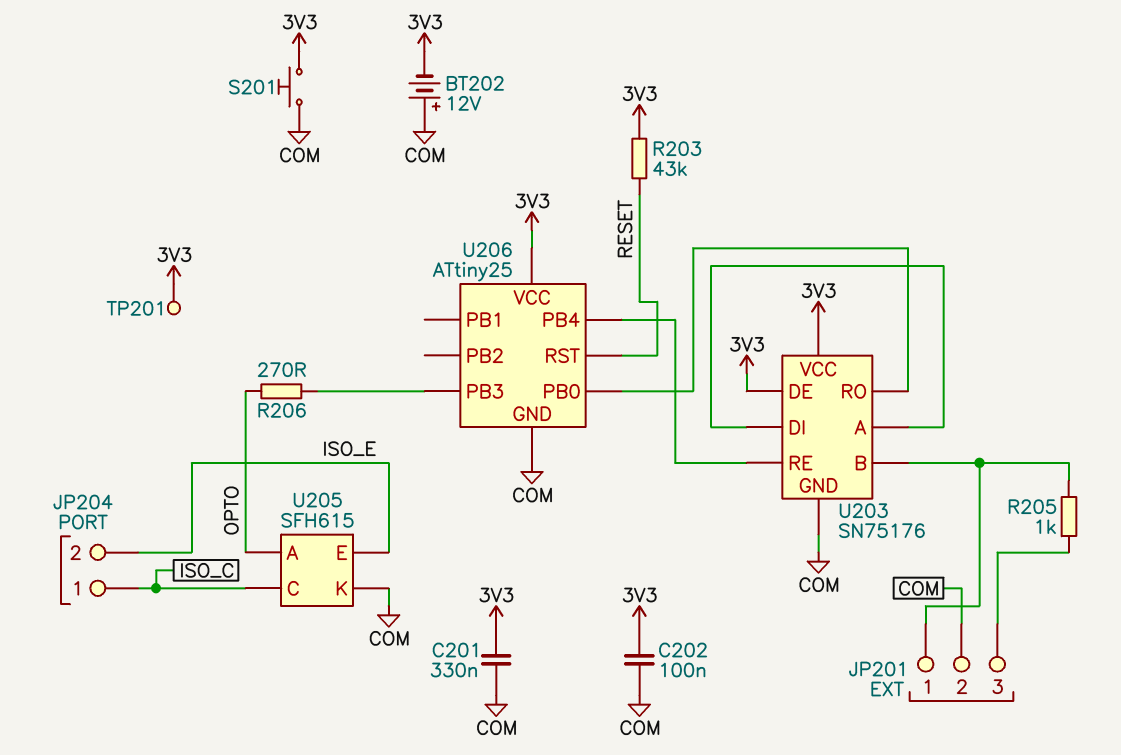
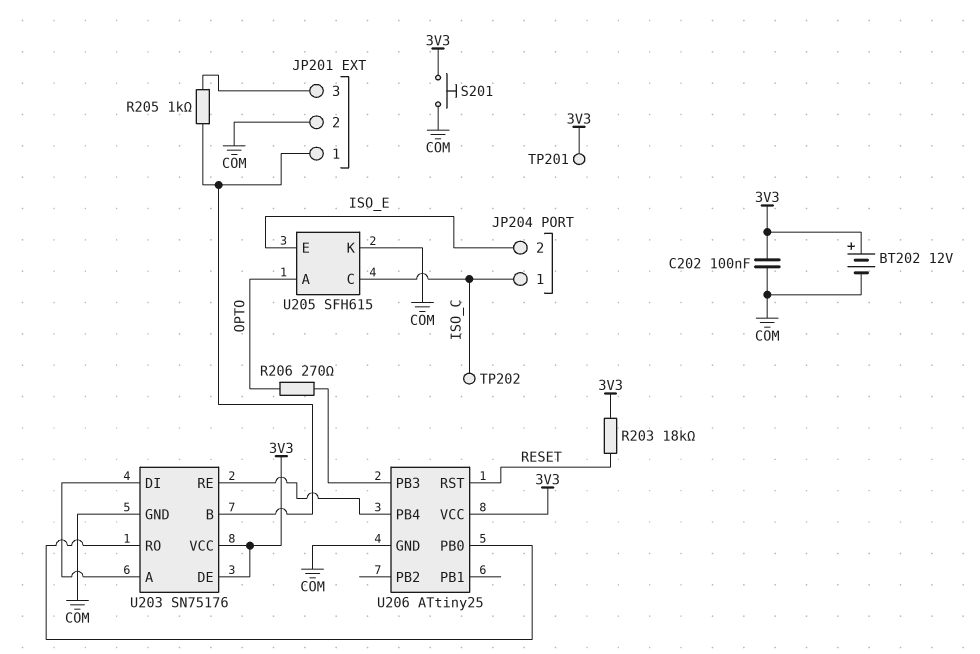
BT202: 12V (plus COM, minus 3V3) -> 12V (plus 3V3, minus COM)
C201: 330nF (3V3, COM) -> none
R203: 43k (3V3, RESET) -> 18k (3V3, RESET)
TP202: none -> test point (ISO_C)

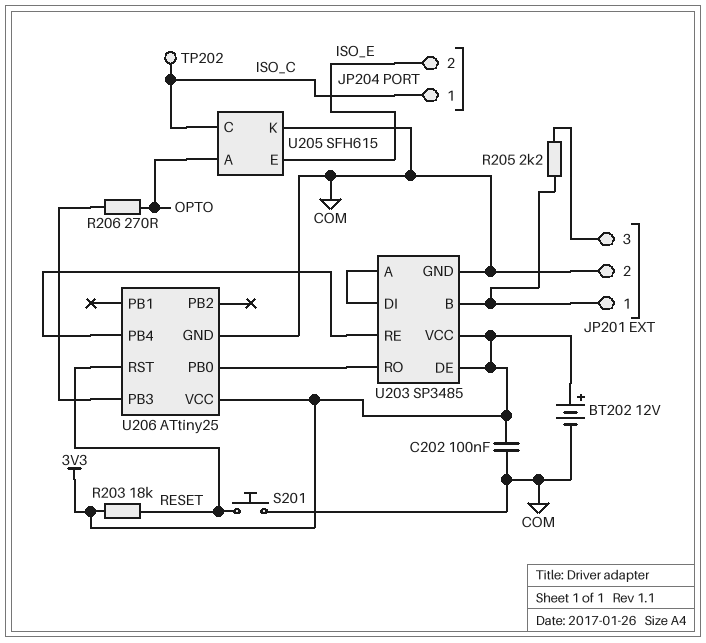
R205: 1k (JP201/1, JP201/3) -> 2.2k (JP201/1, JP201/3)
S201: button (3V3, COM) -> button (COM, RESET)
TP201: test point (3V3) -> none
U203: SN75176 -> SP3485

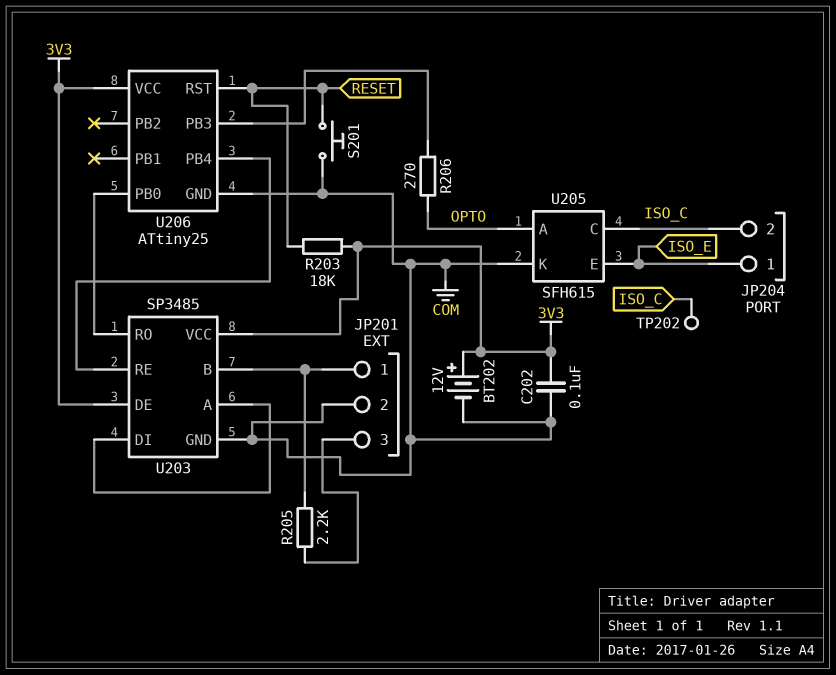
JP204 pin 1: ISO_C -> ISO_E
JP204 pin 2: ISO_E -> ISO_C

